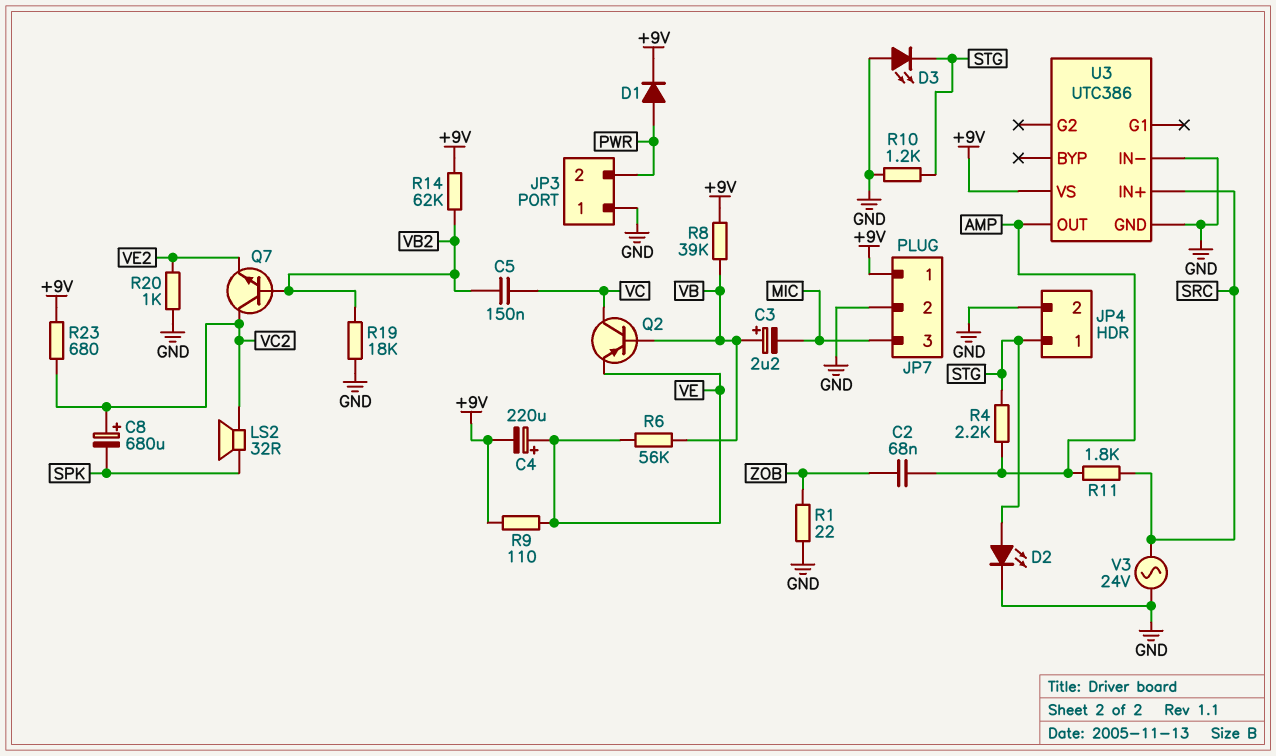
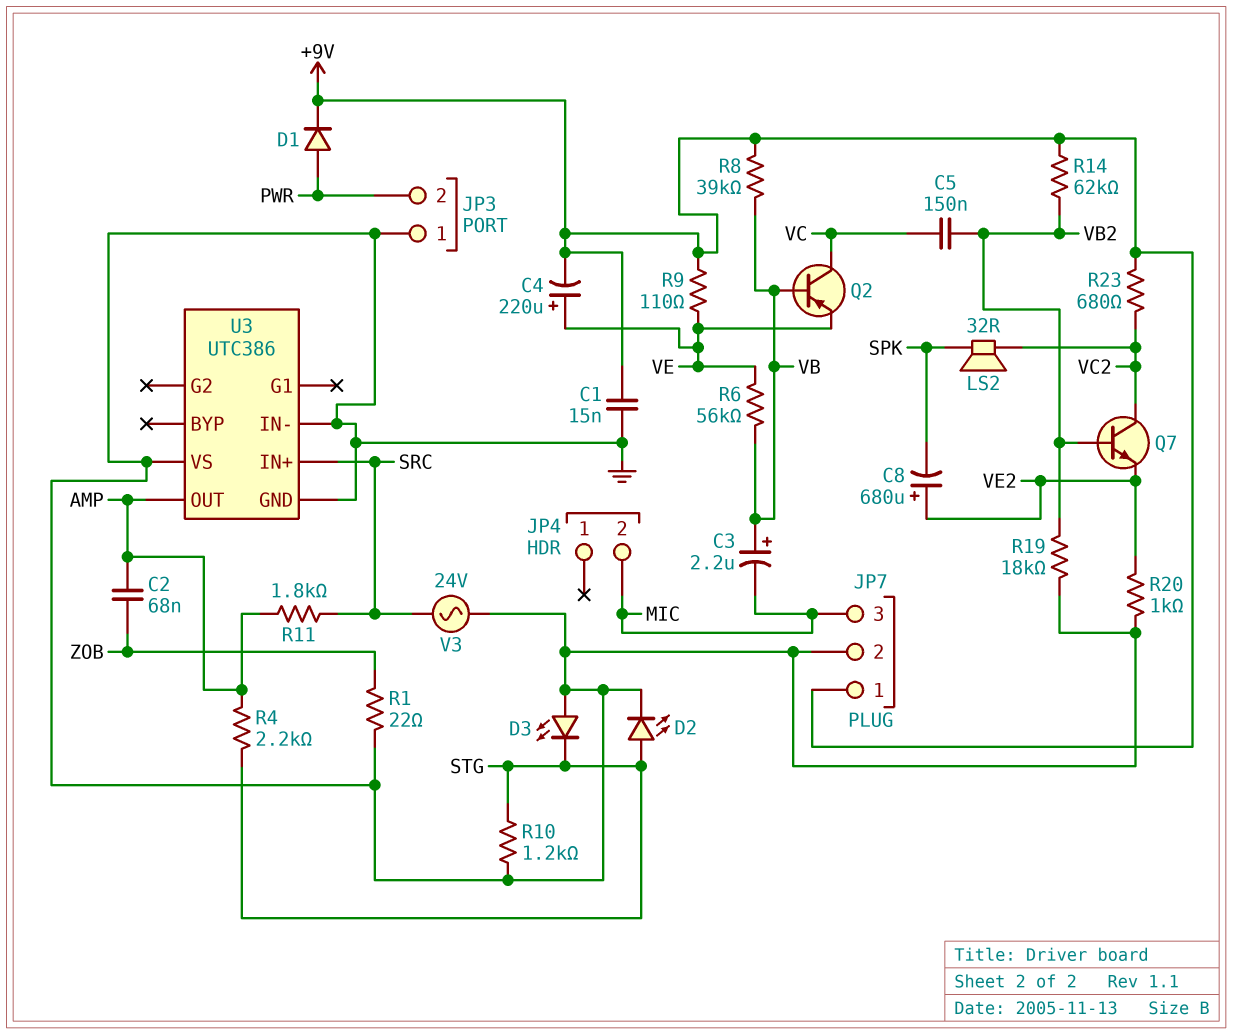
C1: none -> 15nF (+9V, GND)
C8: 680uF (plus VC2, minus SPK) -> 680uF (plus VE2, minus SPK)
JP4 pin 1: STG -> none
JP4 pin 2: GND -> MIC
U3 pin VS: +9V -> GND

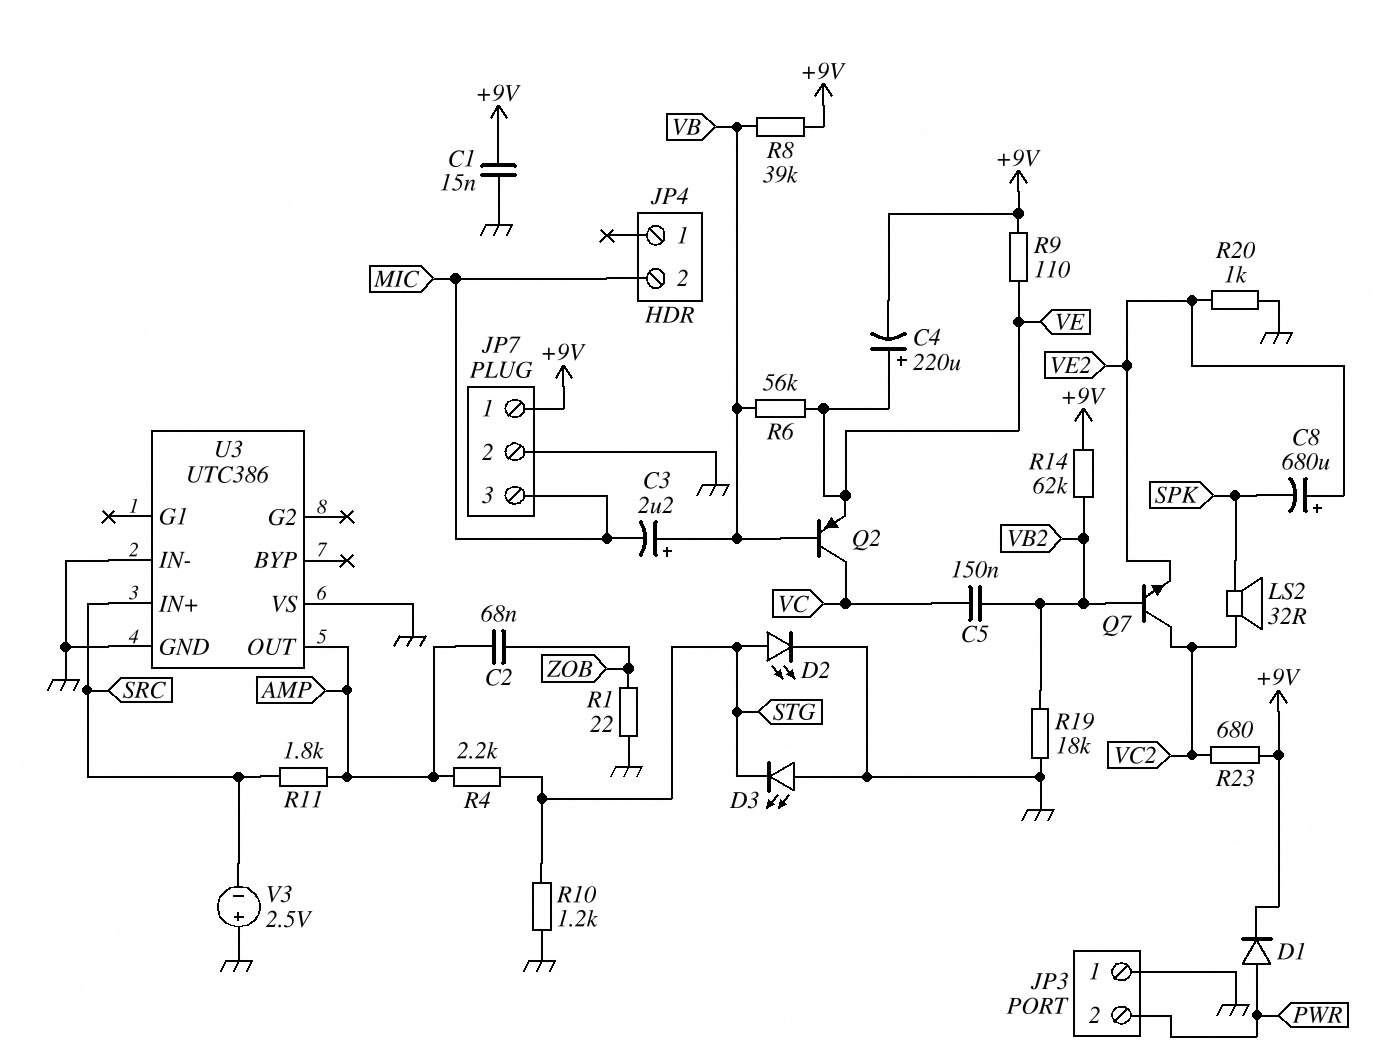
V3: AC 24V (GND, SRC) -> 2.5V (plus GND, minus SRC)

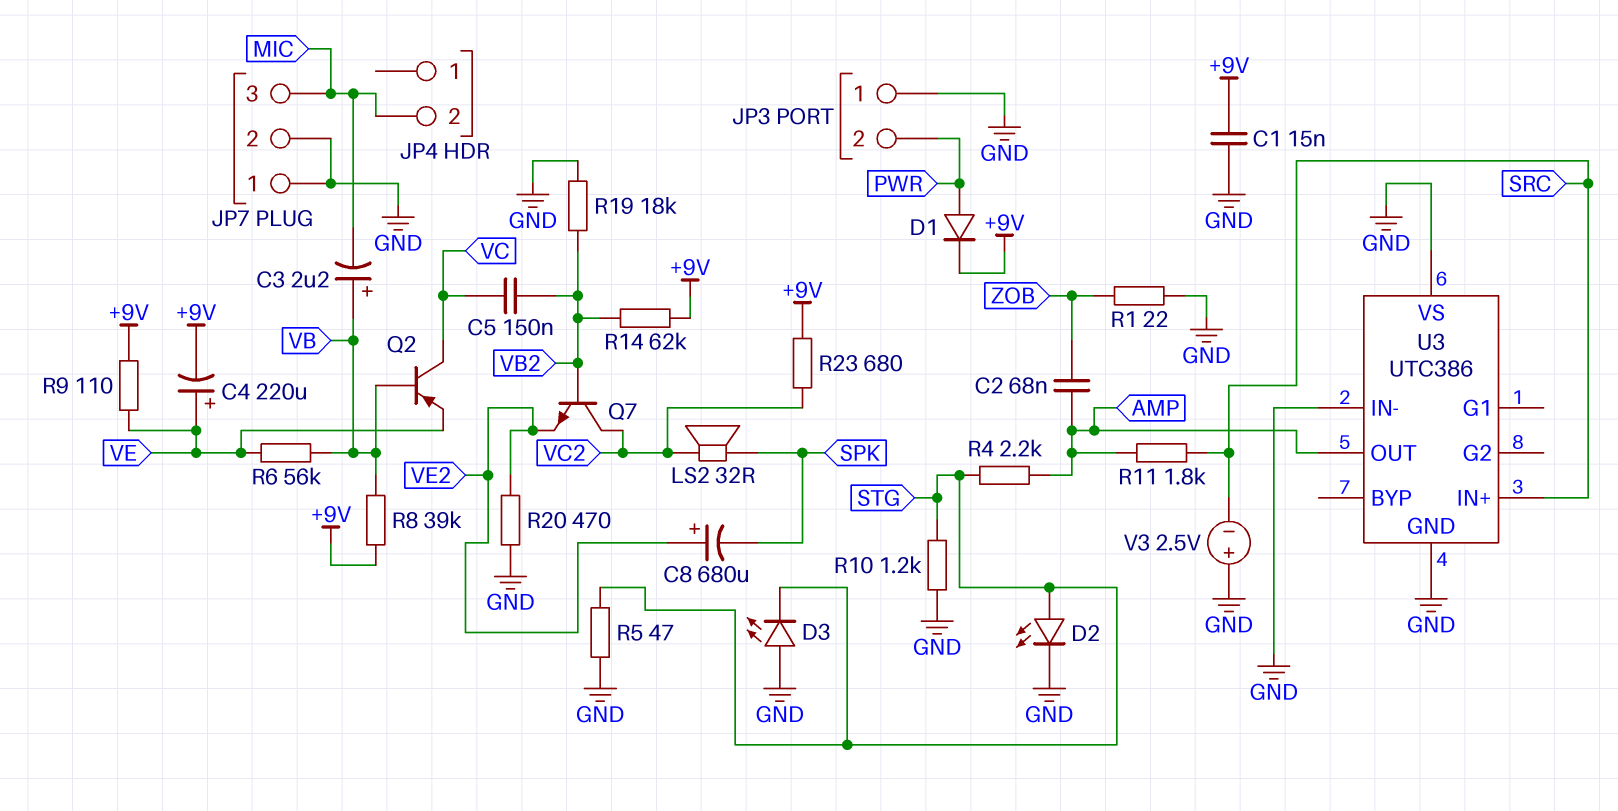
JP7 pin 1: +9V -> GND
R5: none -> 47 (GND, STG)
R20: 1k (GND, VE2) -> 470 (GND, VE2)

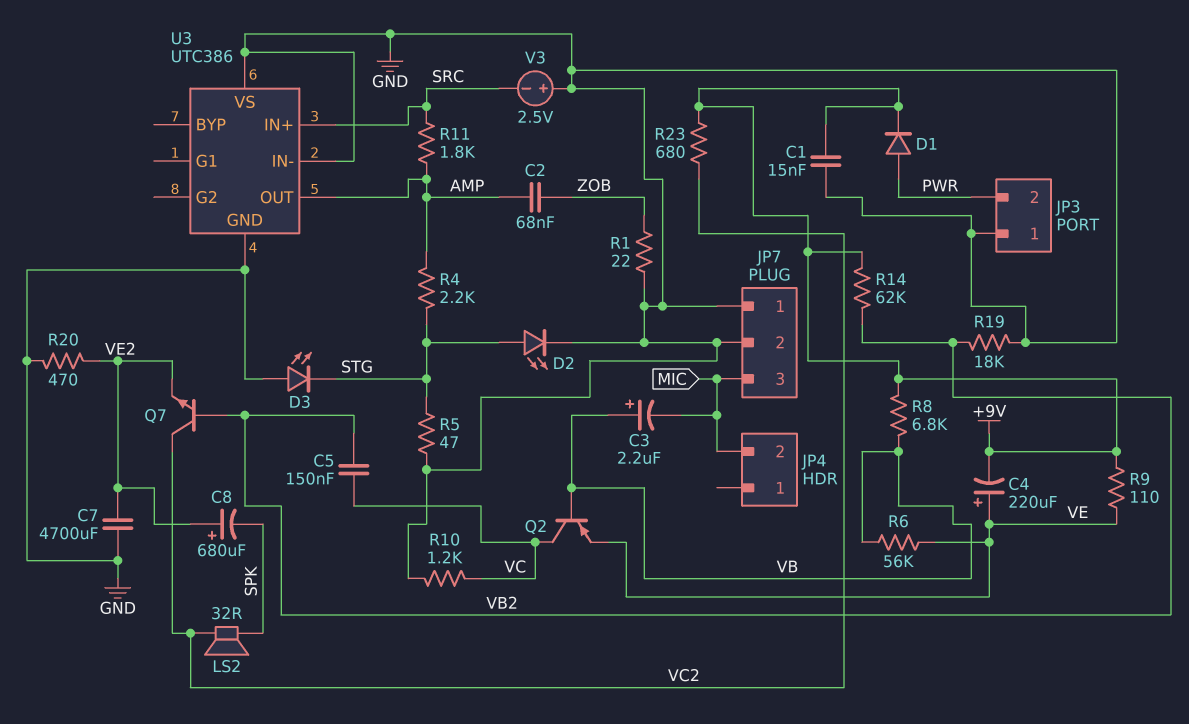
C7: none -> 4700uF (GND, VE2)
R8: 39k (+9V, VB) -> 6.8k (+9V, VB)
R10: 1.2k (GND, STG) -> 1.2k (GND, VC)

